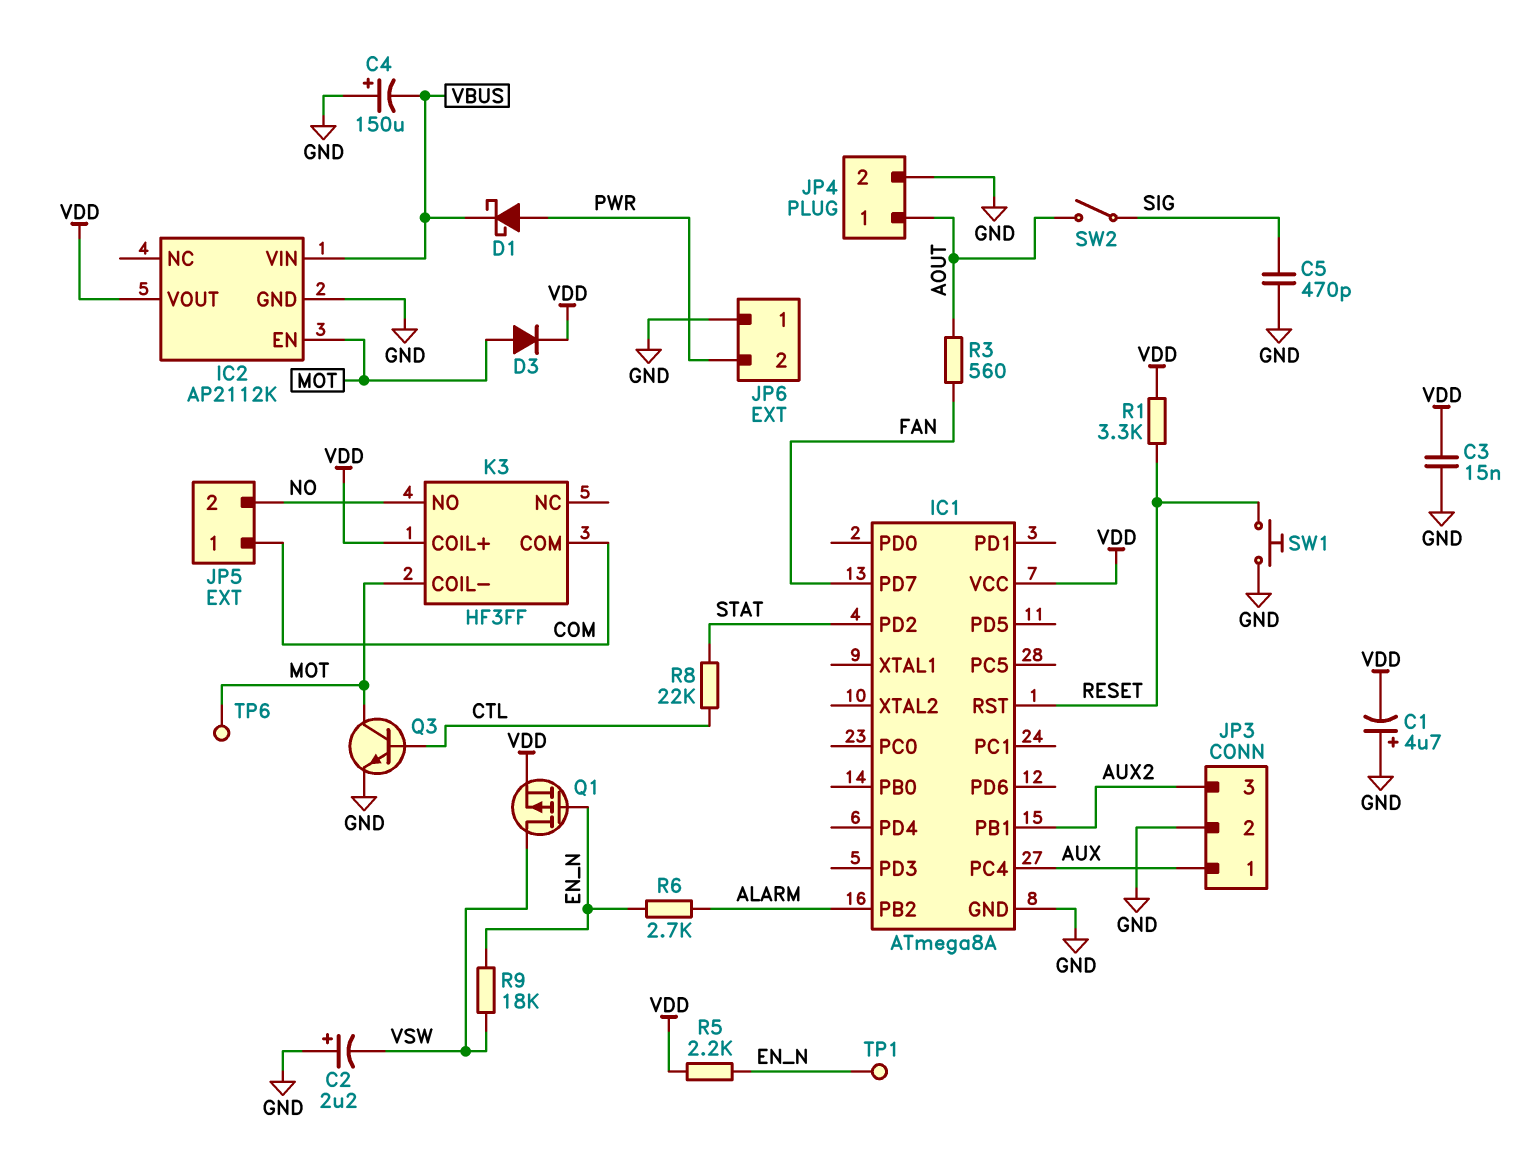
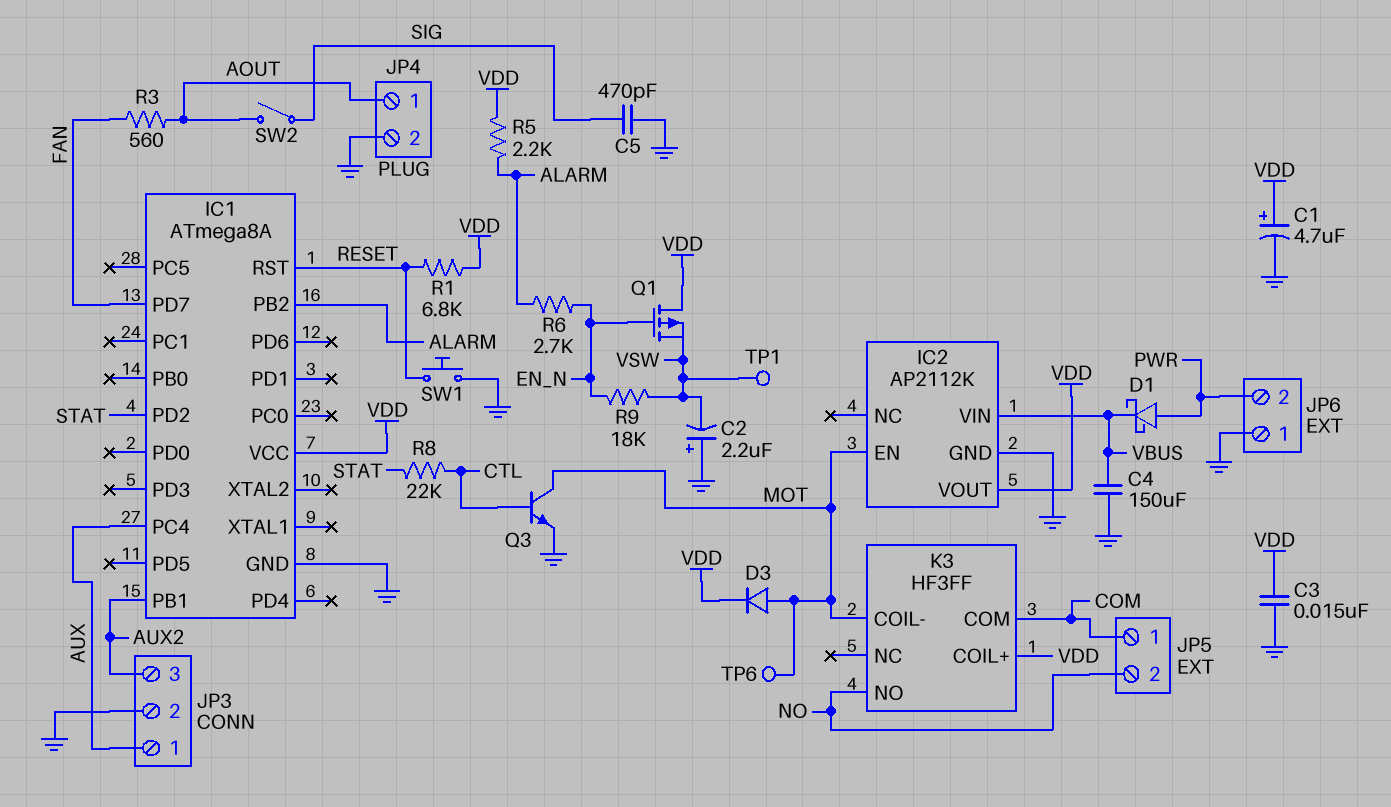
C1: 4.7uF (plus GND, minus VDD) -> 4.7uF (plus VDD, minus GND)
C4: 150uF (plus GND, minus VBUS) -> 150uF (GND, VBUS)
Q1: PMOS (G EN_N, D VSW, S VDD) -> PMOS (G EN_N, D VDD, S VSW)
R1: 3.3k (RESET, VDD) -> 6.8k (RESET, VDD)
R5: 2.2k (EN_N, VDD) -> 2.2k (ALARM, VDD)
TP1: test point (EN_N) -> test point (VSW)

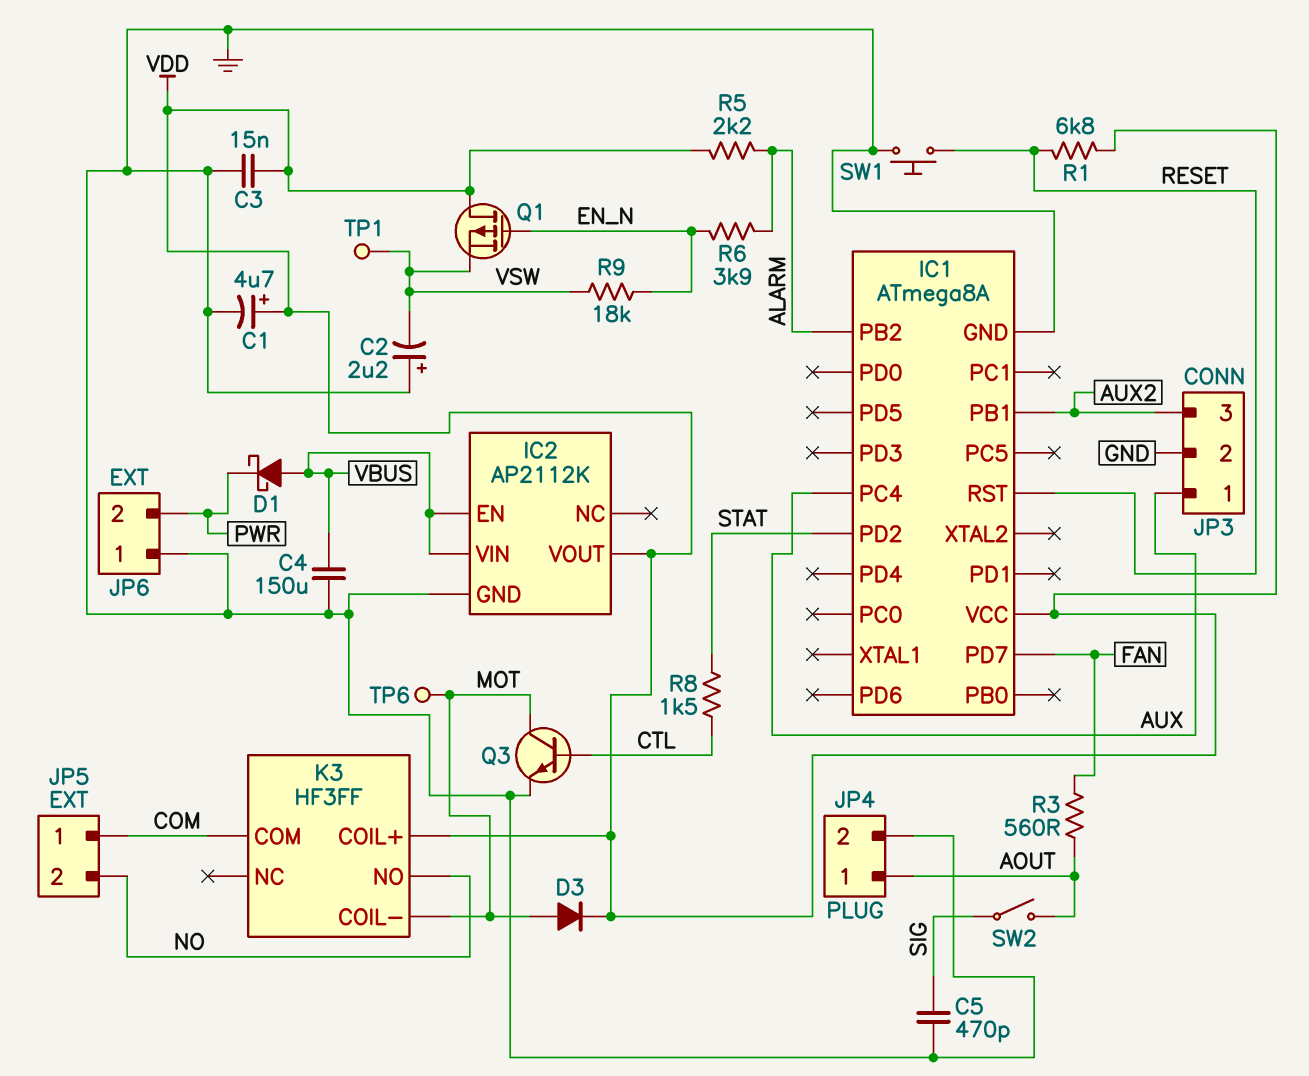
D1: schottky (A PWR, K VBUS) -> schottky (A VBUS, K PWR)
IC2 pin EN: MOT -> VBUS
R6: 2.7k (ALARM, EN_N) -> 3.9k (ALARM, EN_N)
R8: 22k (CTL, STAT) -> 1.5k (CTL, STAT)

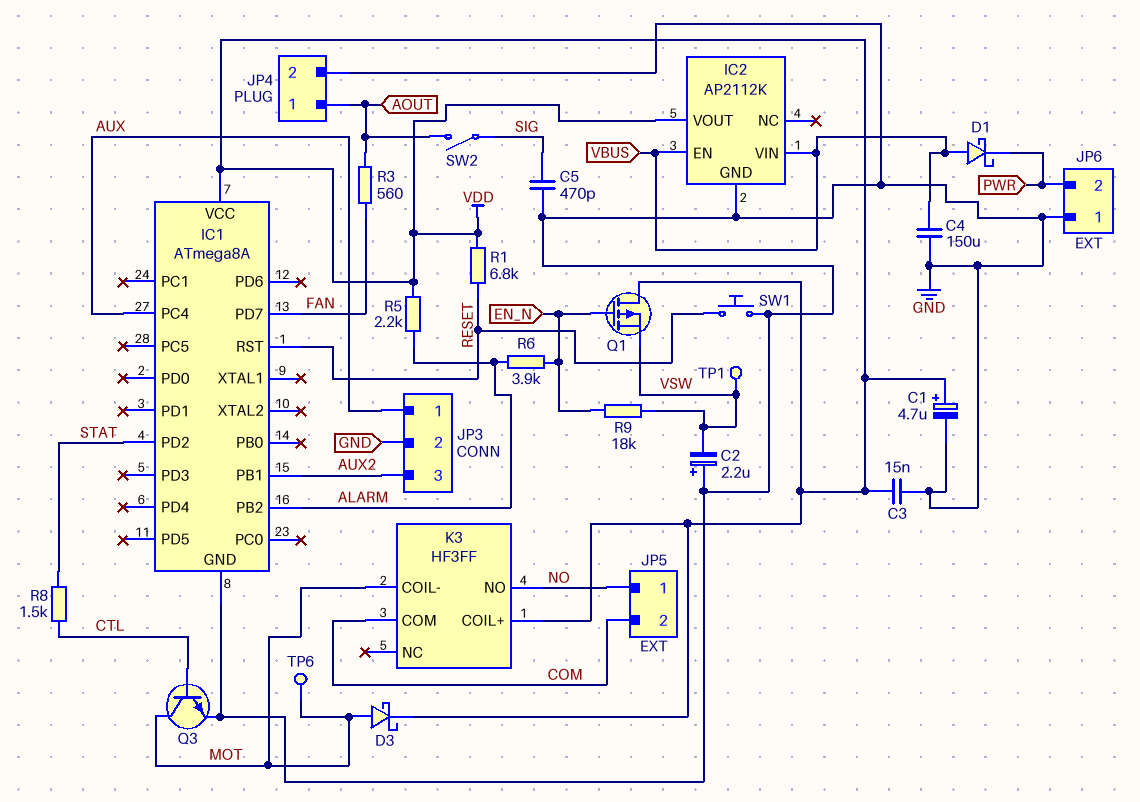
D3: diode (A MOT, K VDD) -> schottky (A MOT, K VDD)
JP5 pin 1: COM -> NO
JP5 pin 2: NO -> COM

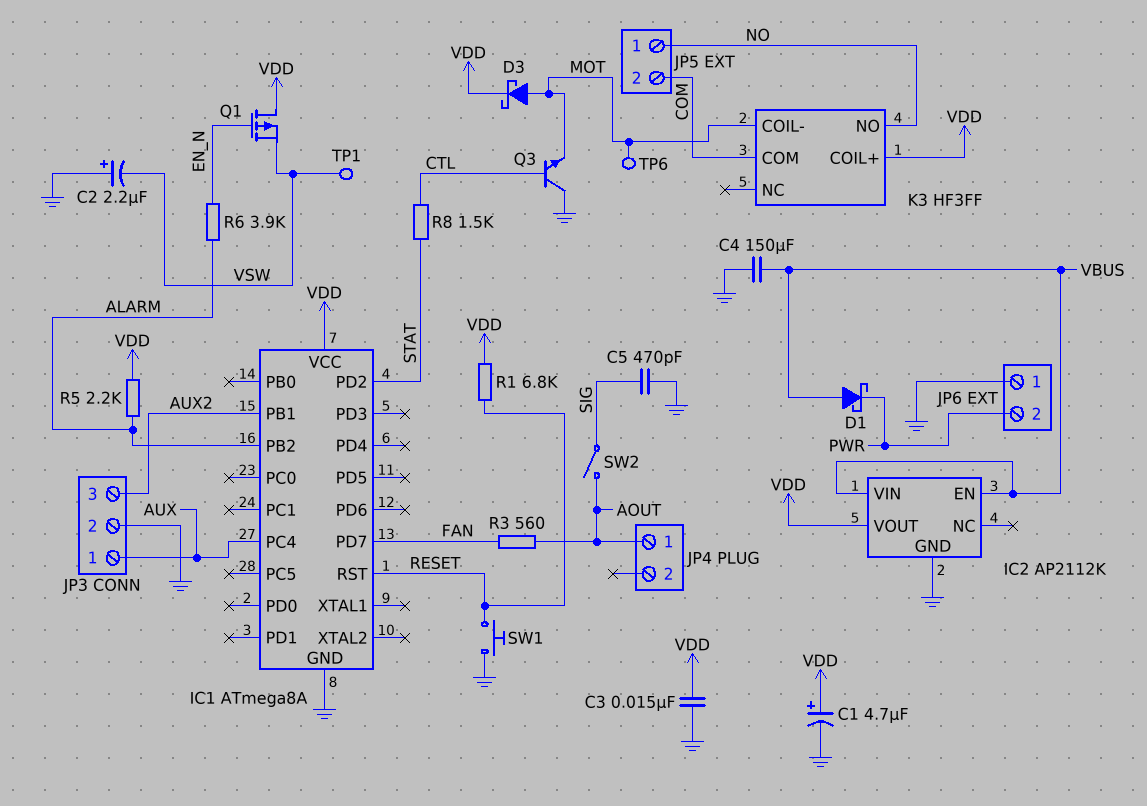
JP4 pin 2: GND -> none
Q3: NPN (B CTL, C MOT, E GND) -> NPN (B CTL, C GND, E MOT)
R9: 18k (EN_N, VSW) -> none

